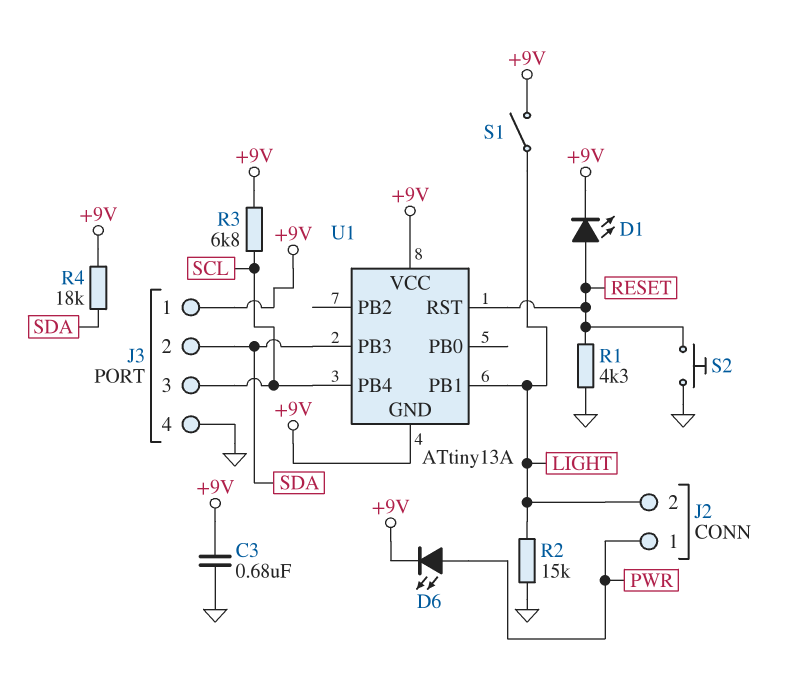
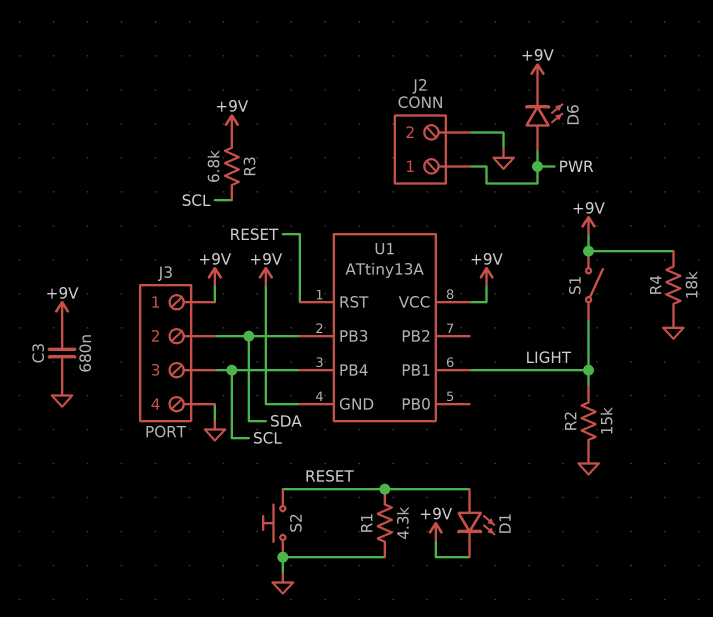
J2 pin 2: LIGHT -> GND
R4: 18k (+9V, SDA) -> 18k (+9V, GND)

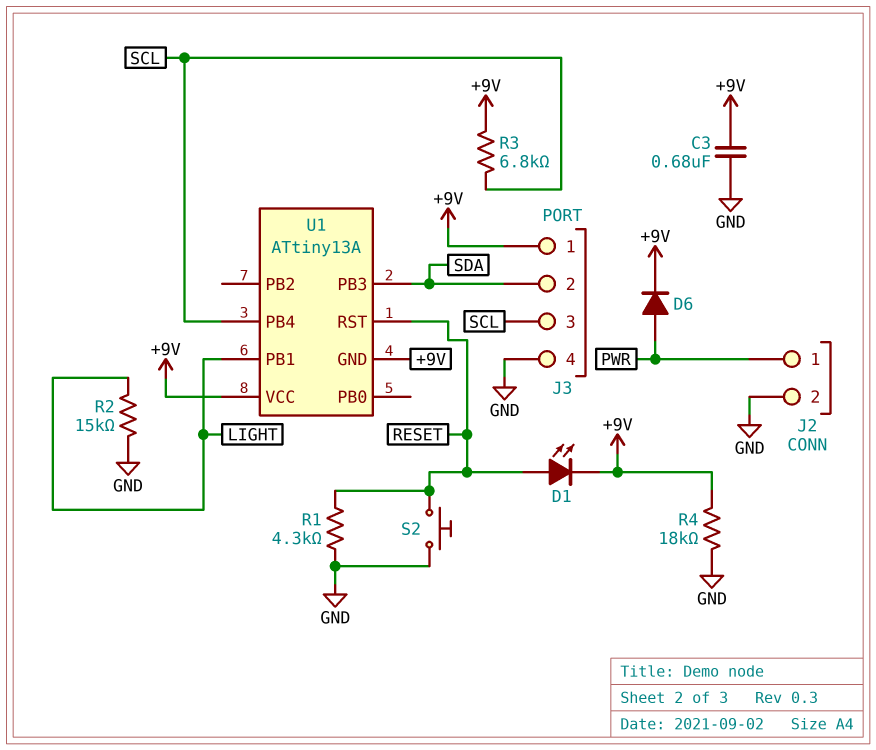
D6: LED (A PWR, K +9V) -> diode (A PWR, K +9V)
S1: switch (+9V, LIGHT) -> none

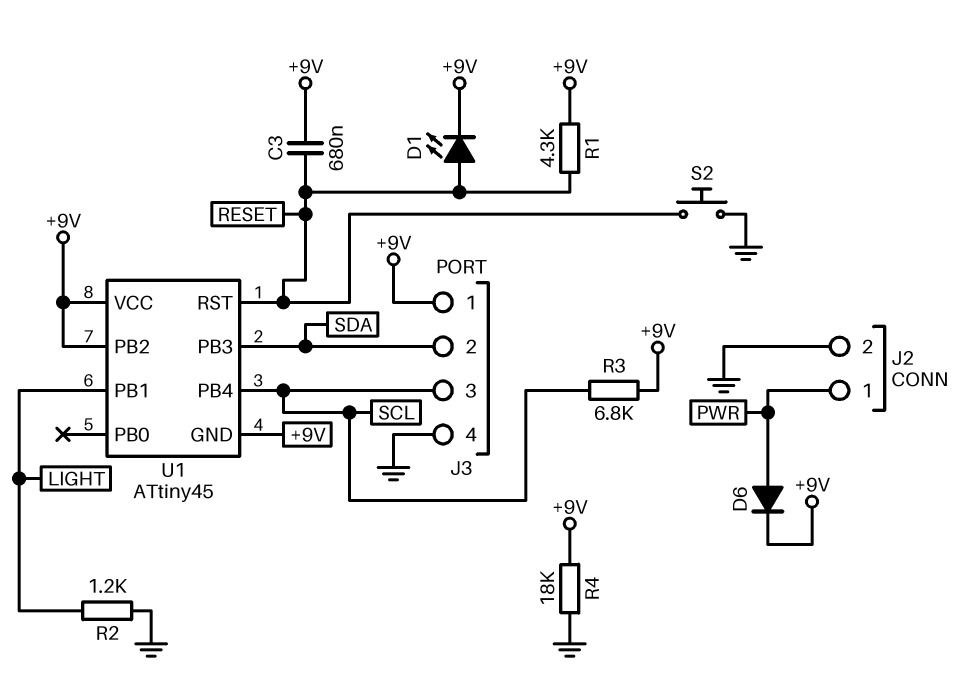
C3: 680nF (+9V, GND) -> 680nF (+9V, RESET)
R1: 4.3k (GND, RESET) -> 4.3k (+9V, RESET)
R2: 15k (GND, LIGHT) -> 1.2k (GND, LIGHT)
U1: ATtiny13A -> ATtiny45
U1 pin PB2: none -> +9V

